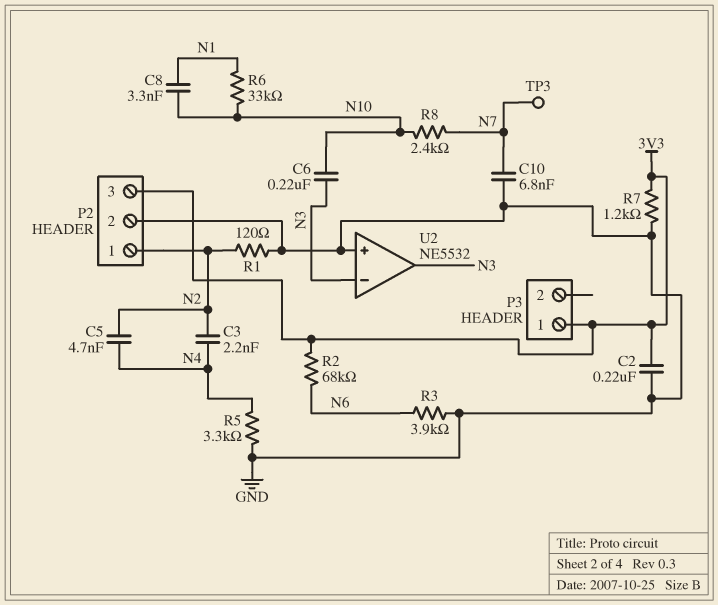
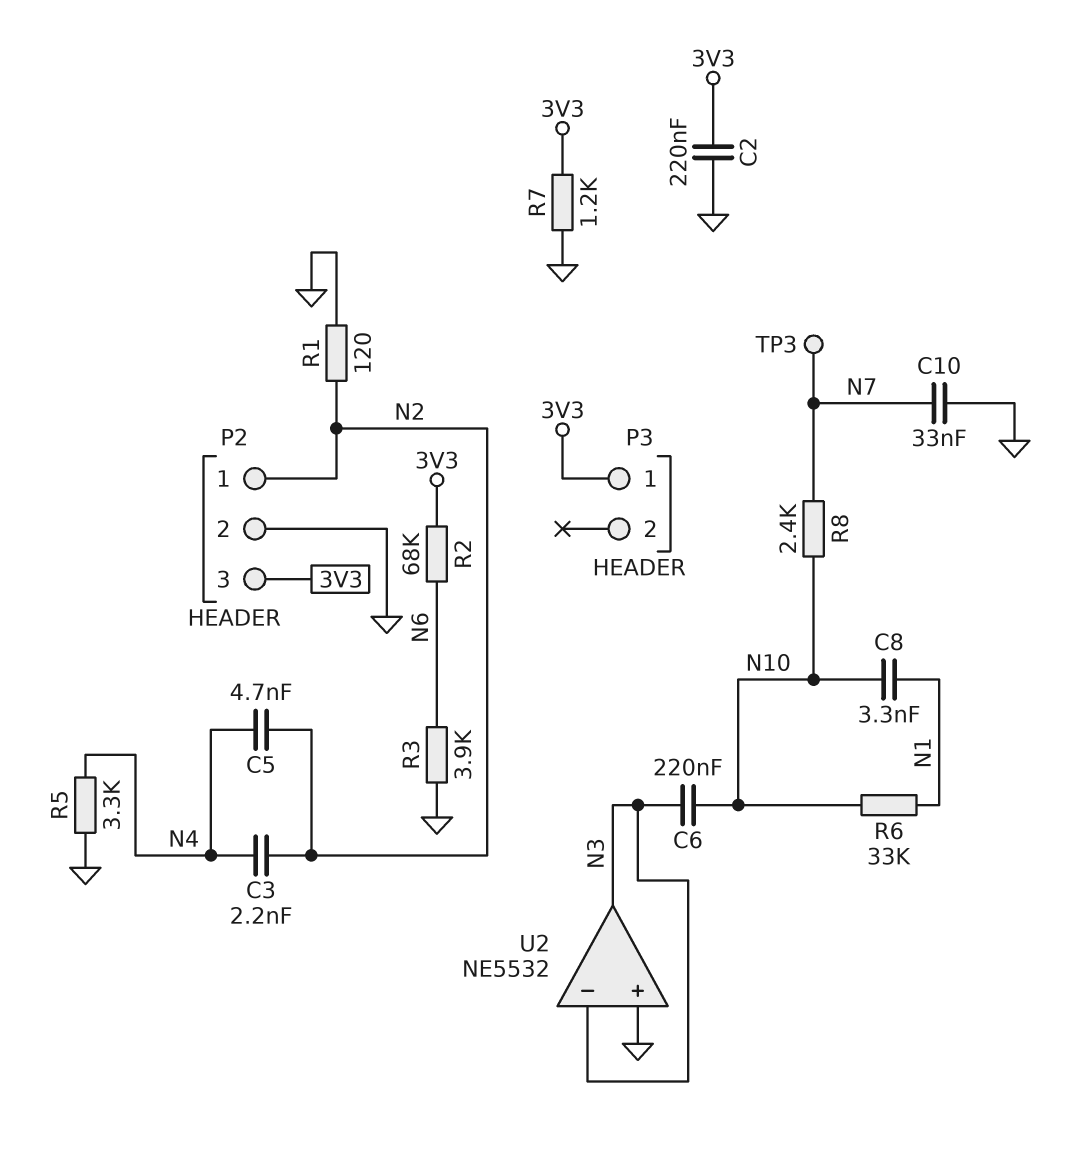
C10: 6.8nF (GND, N7) -> 33nF (GND, N7)

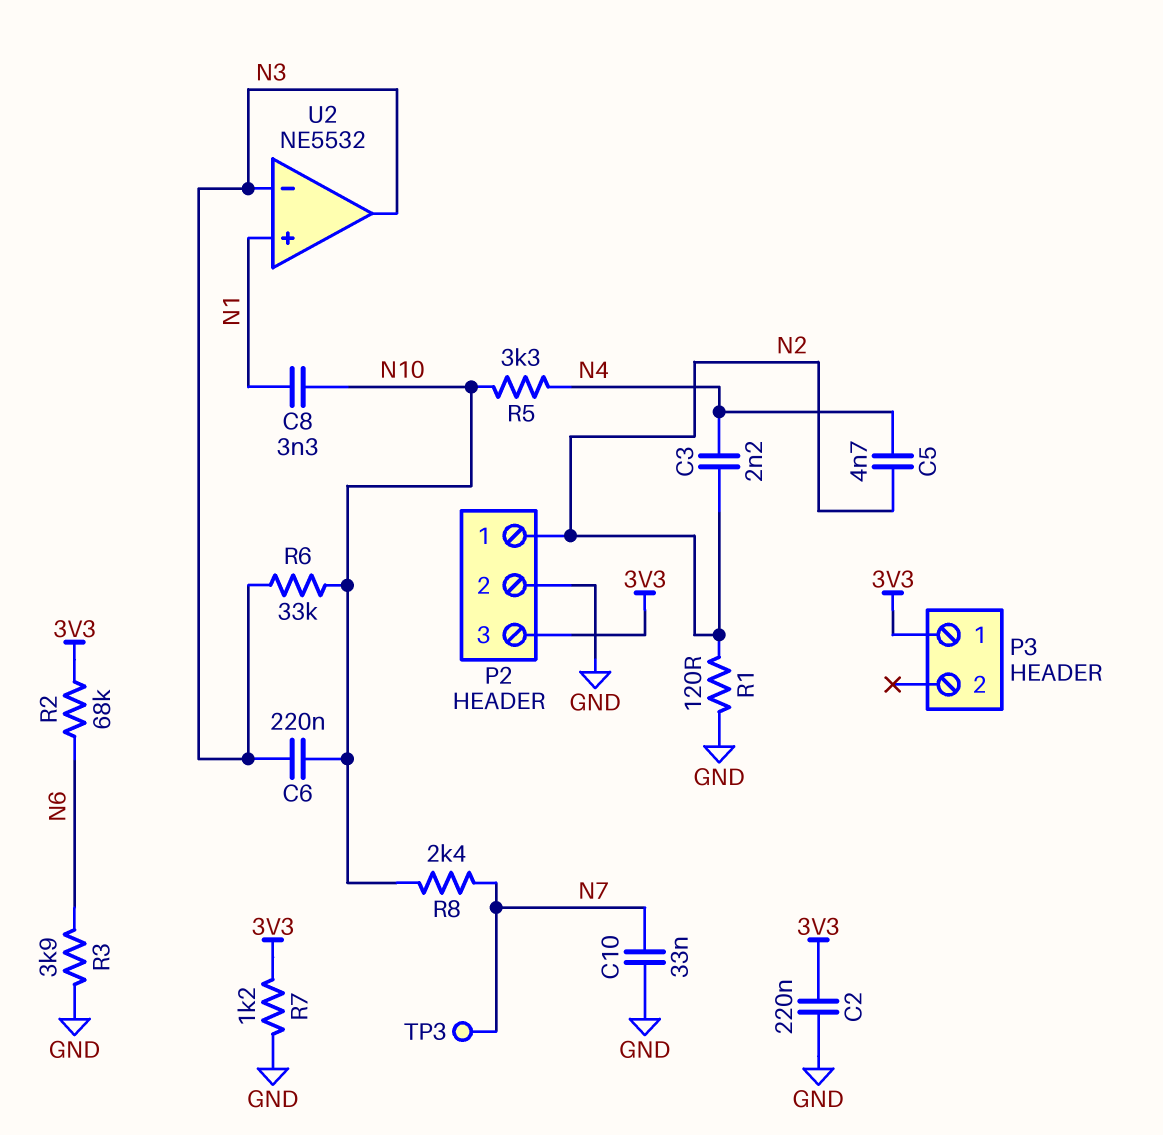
R5: 3.3k (GND, N4) -> 3.3k (N4, N10)
R6: 33k (N1, N10) -> 33k (N3, N10)
U2 pin in+: GND -> N1

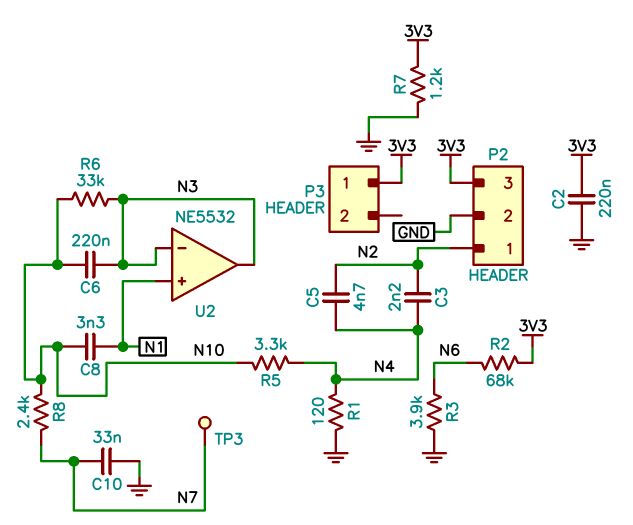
R1: 120 (GND, N2) -> 120 (GND, N4)

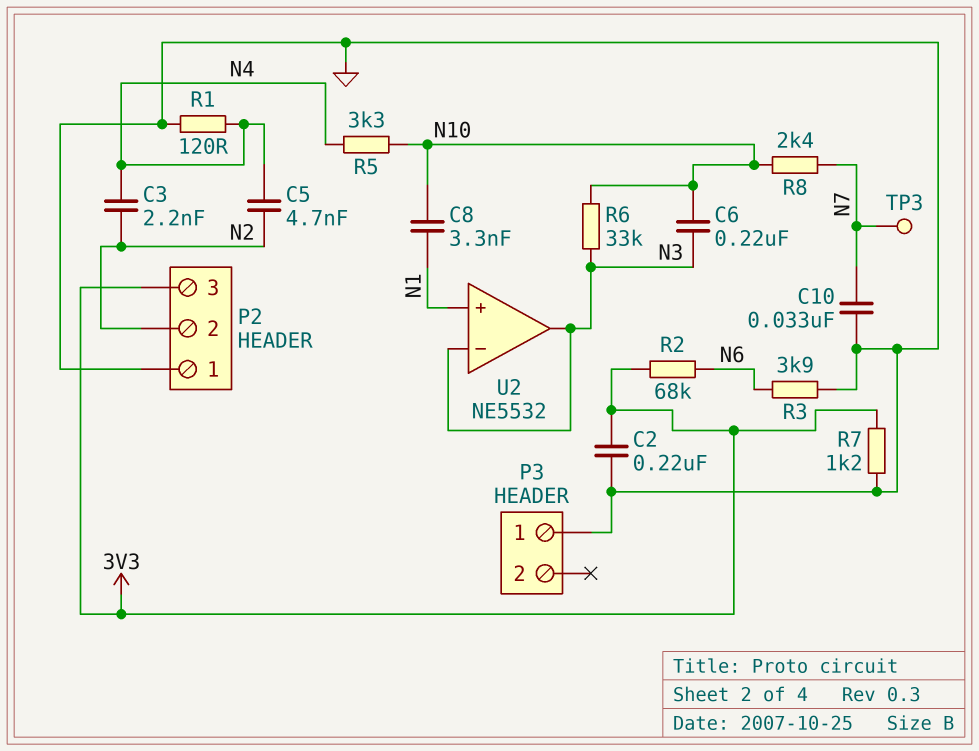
P2 pin 1: N2 -> GND
P2 pin 2: GND -> N2
P3 pin 1: 3V3 -> GND

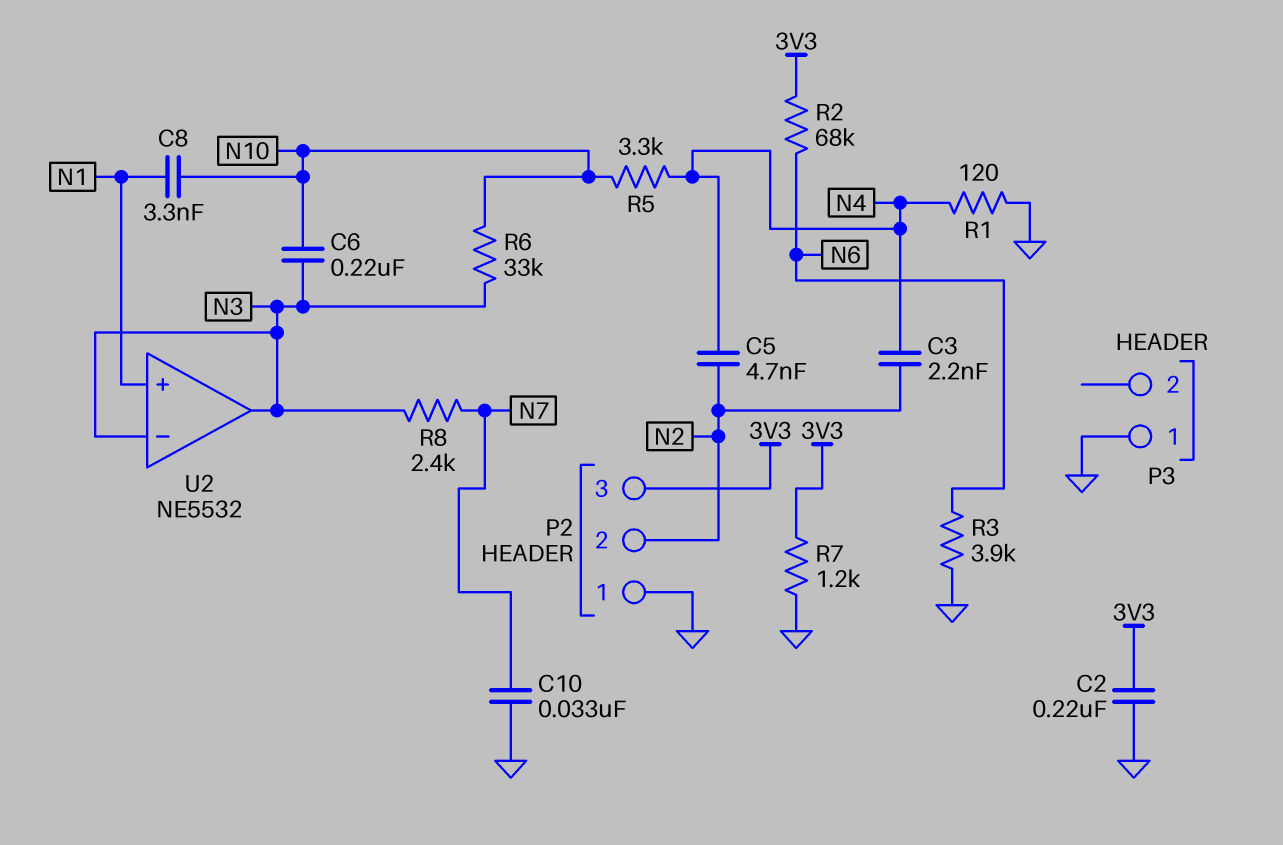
R8: 2.4k (N7, N10) -> 2.4k (N3, N7)
TP3: test point (N7) -> none

